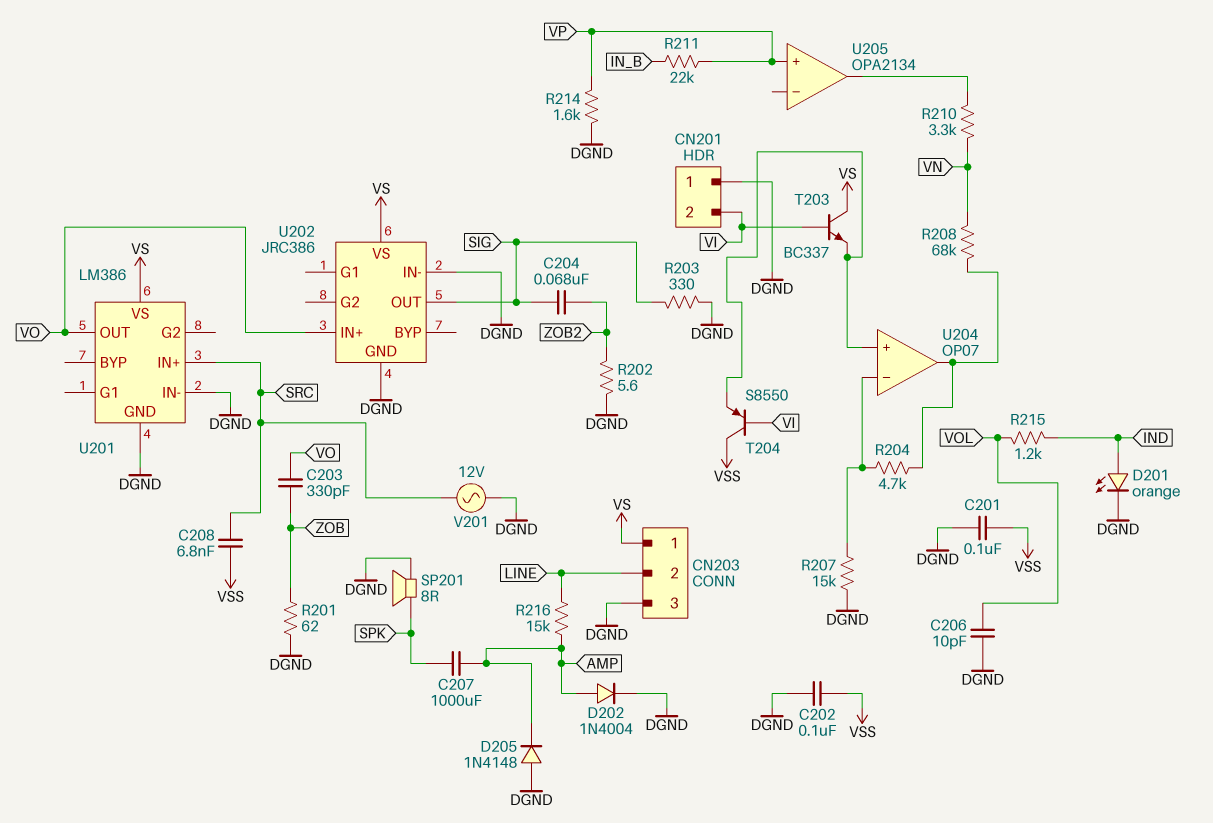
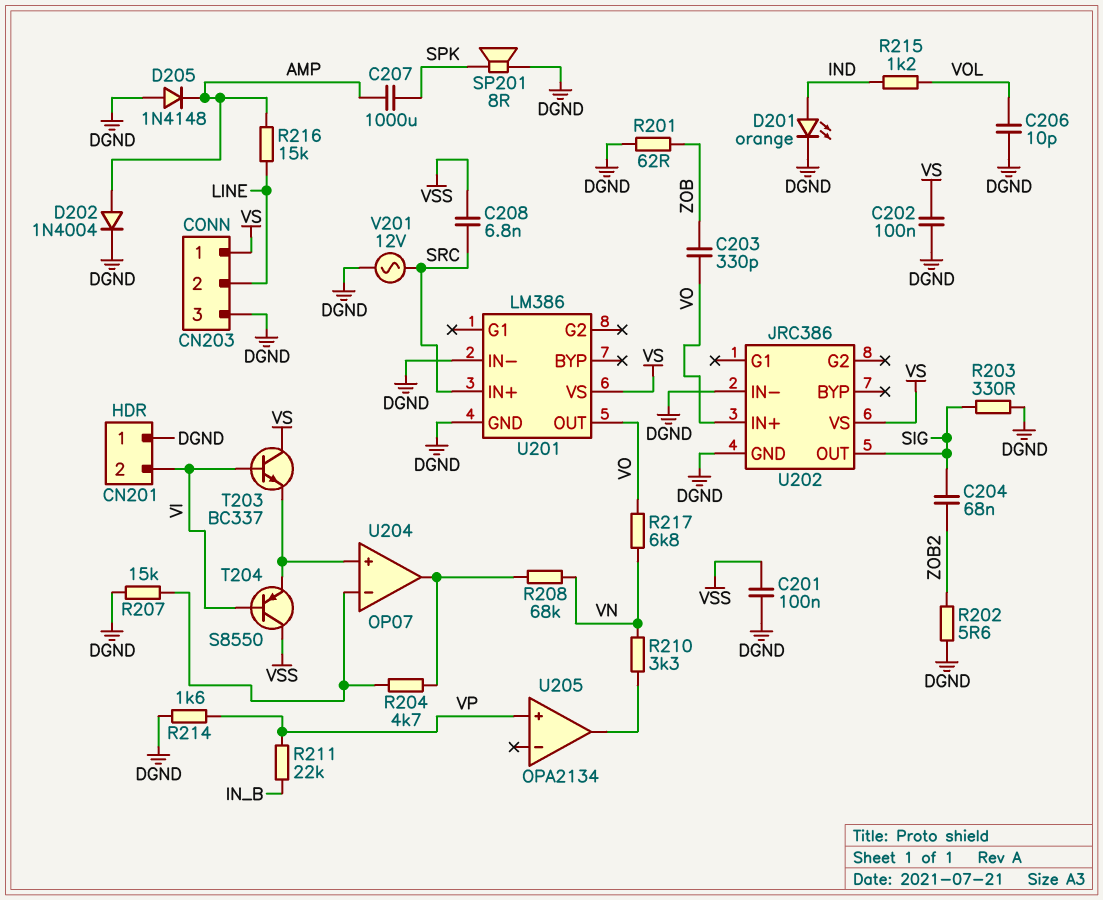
C202: 100nF (DGND, VSS) -> 100nF (DGND, VS)
R217: none -> 6.8k (VN, VO)

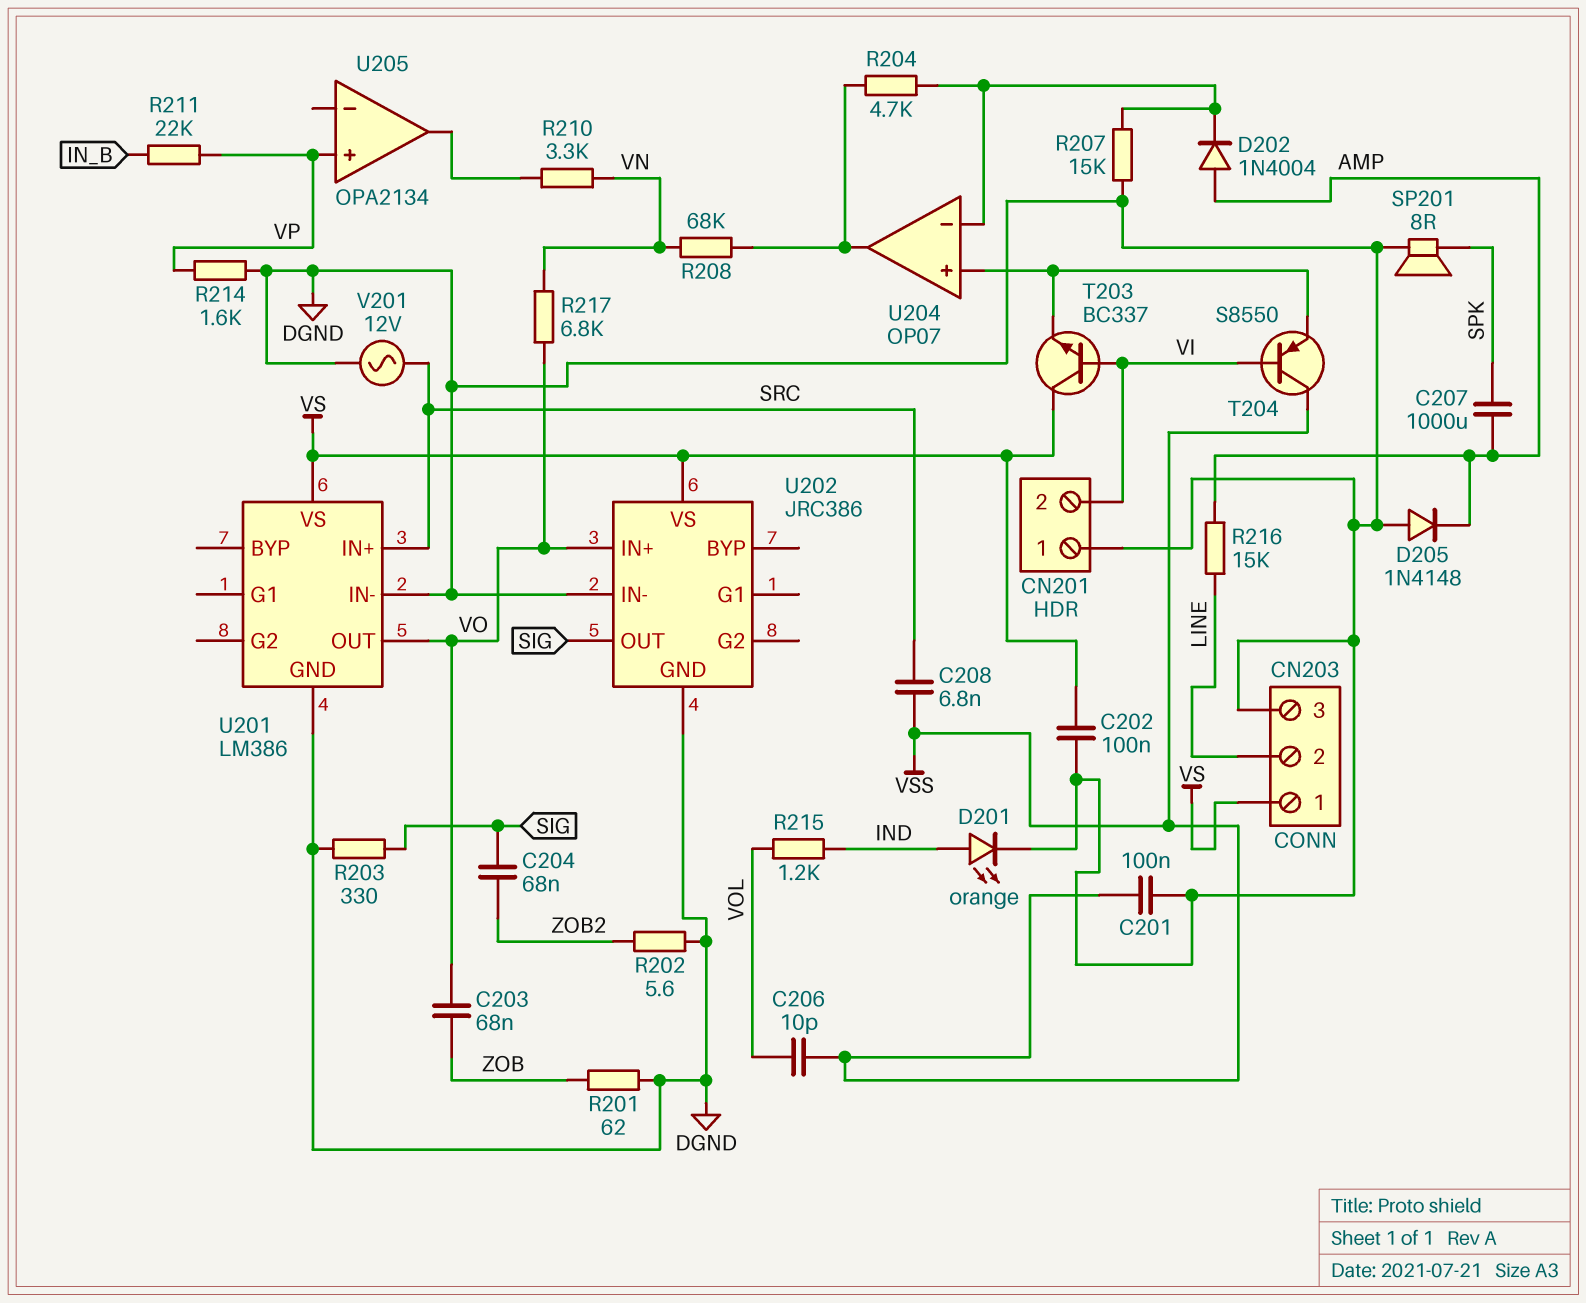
C203: 330pF (VO, ZOB) -> 68nF (VO, ZOB)
C206: 10pF (DGND, VOL) -> 10pF (VOL, VSS)
D202: diode 1N4004 (A AMP, K DGND) -> diode 1N4004 (A AMP, K U204/in-)

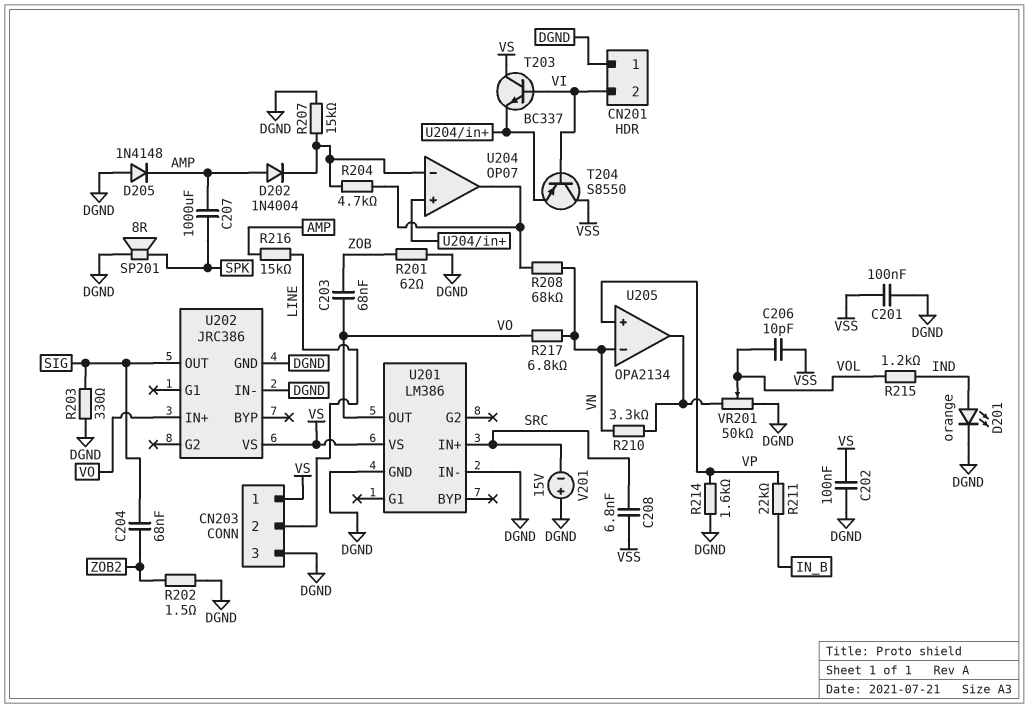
R202: 5.6 (DGND, ZOB2) -> 1.5 (DGND, ZOB2)
U205 pin in-: none -> VN
V201: AC 12V (DGND, SRC) -> 15V (plus DGND, minus SRC)
VR201: none -> 50k (DGND, U205/out, wiper VOL)

